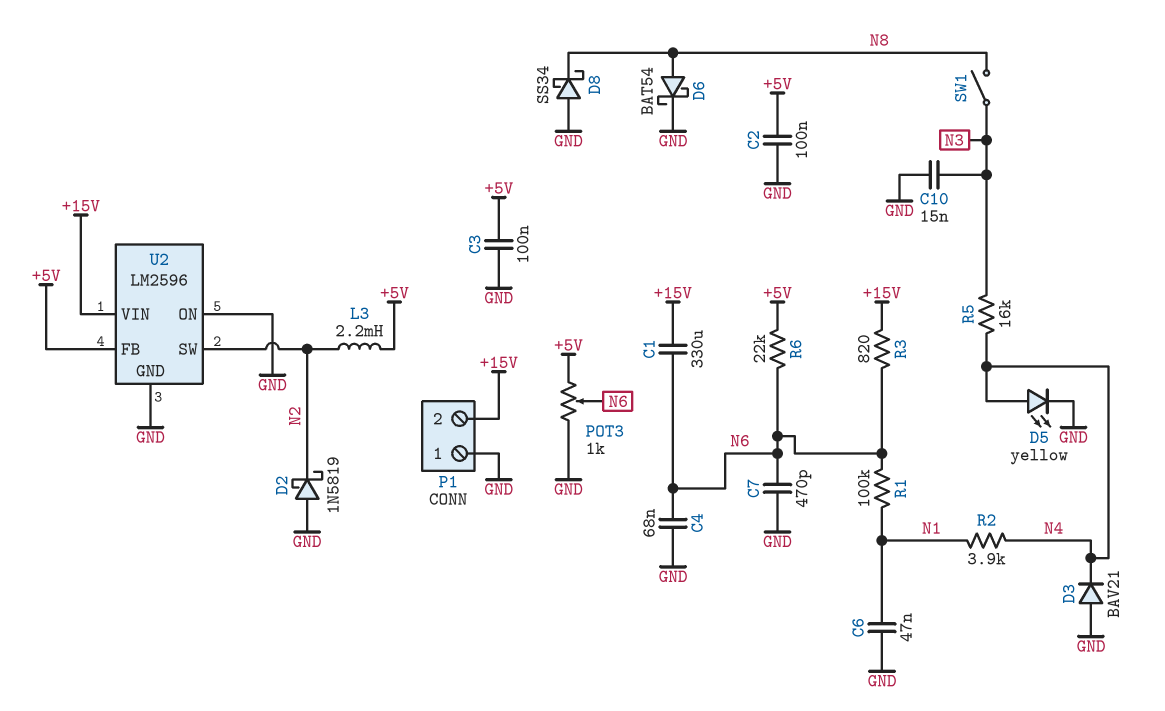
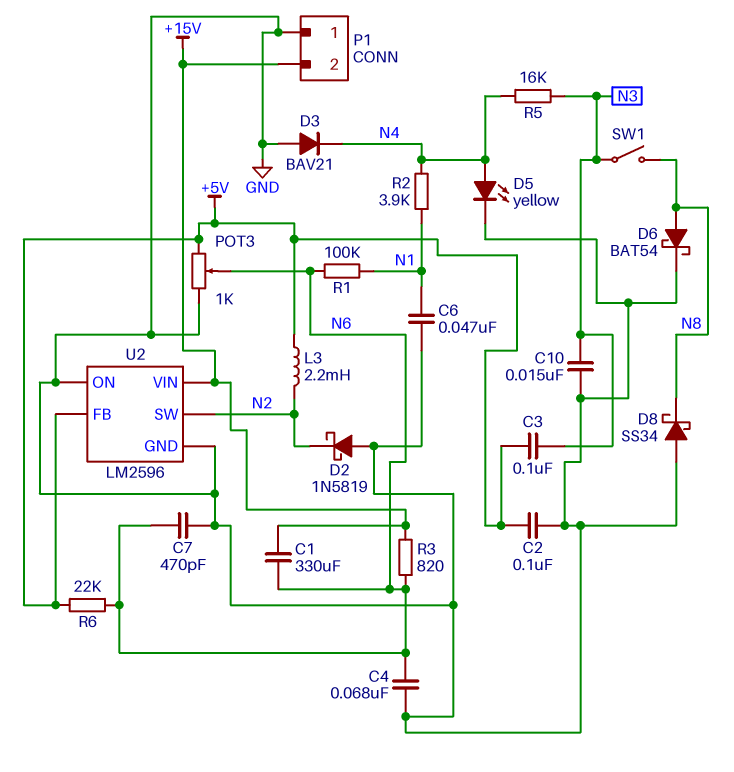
C3: 100nF (+5V, GND) -> 100nF (+5V, N3)

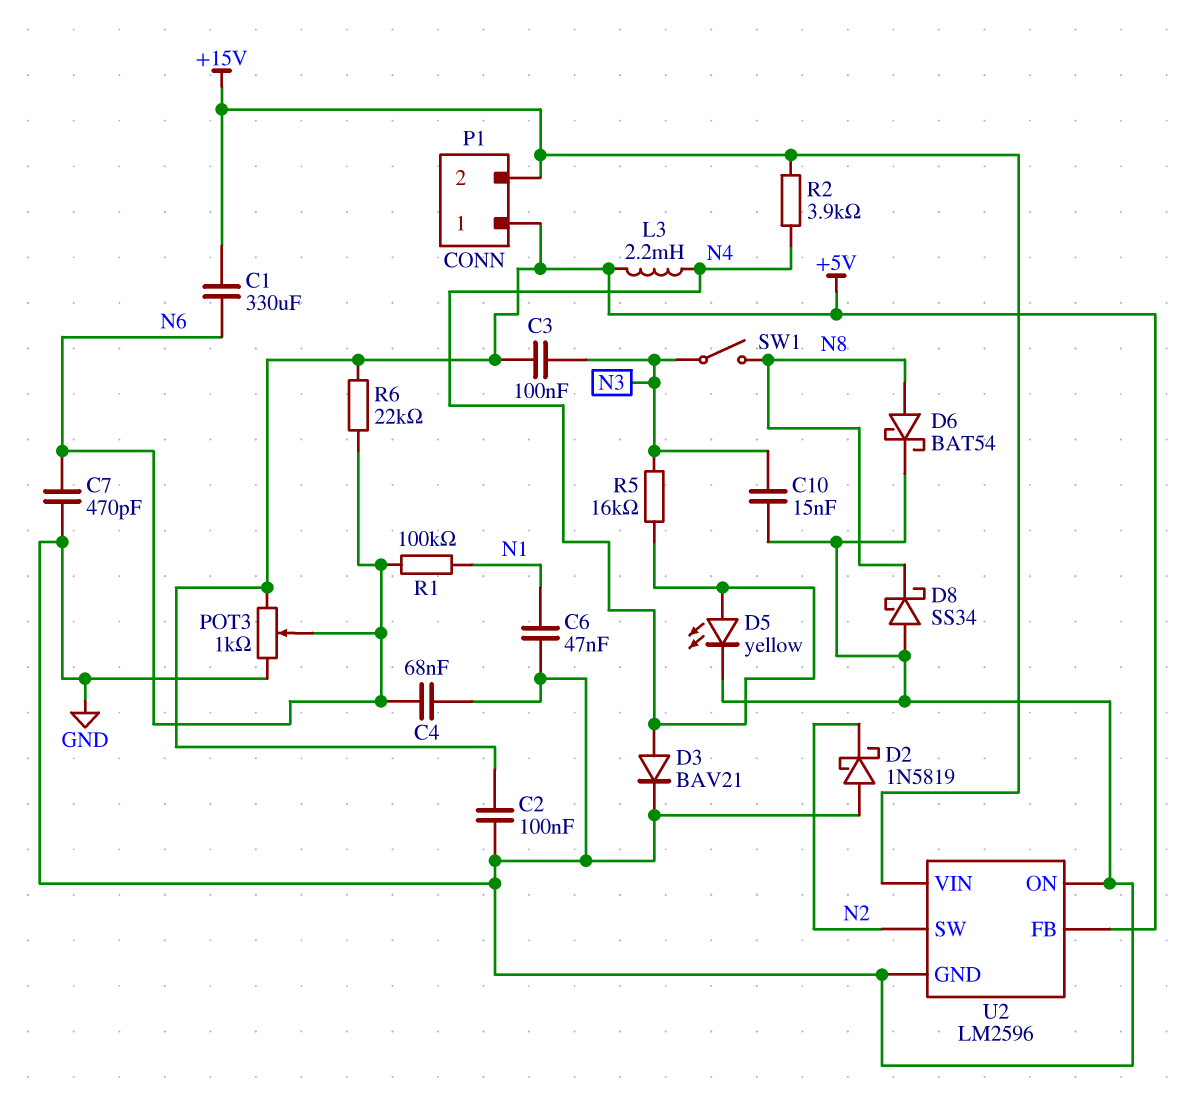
D3: diode BAV21 (A GND, K N4) -> diode BAV21 (A N4, K GND)
L3: 2.2mH (+5V, N2) -> 2.2mH (+5V, N4)
P1 pin 1: GND -> +5V
R2: 3.9k (N1, N4) -> 3.9k (+15V, N4)
R3: 820 (+15V, N6) -> none

